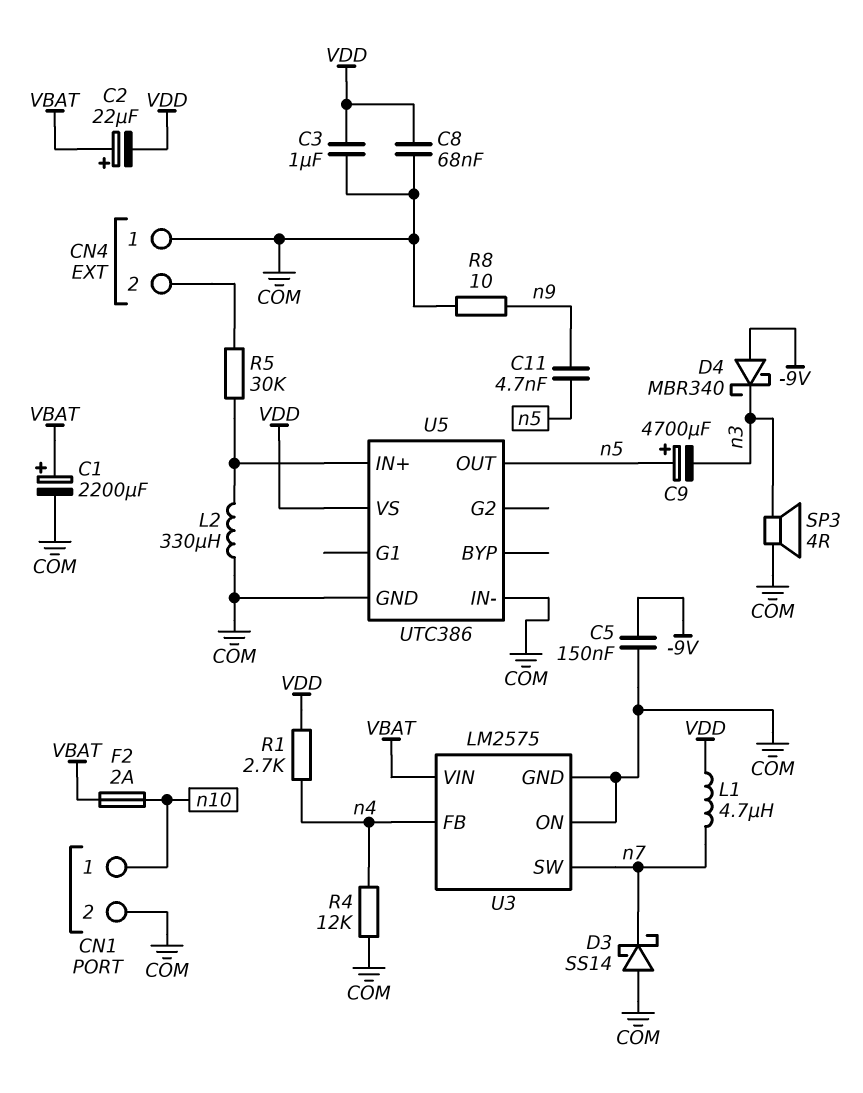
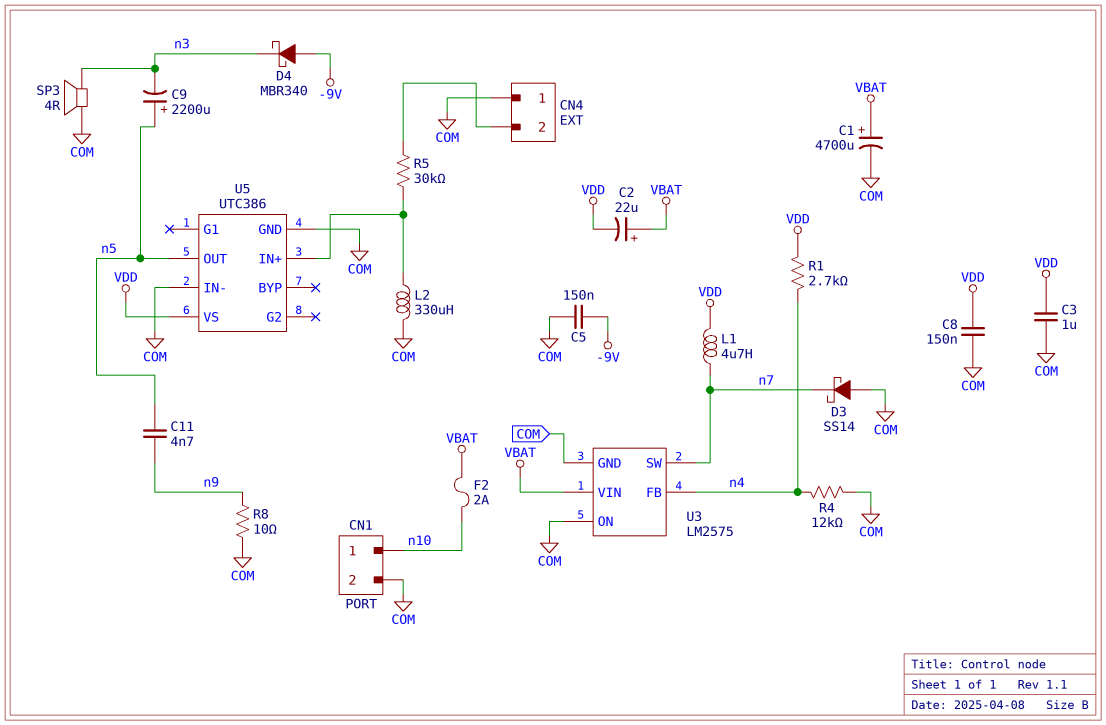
C1: 2200uF (plus VBAT, minus COM) -> 4700uF (plus VBAT, minus COM)
C8: 68nF (COM, VDD) -> 150nF (COM, VDD)
C9: 4700uF (plus n5, minus n3) -> 2200uF (plus n5, minus n3)

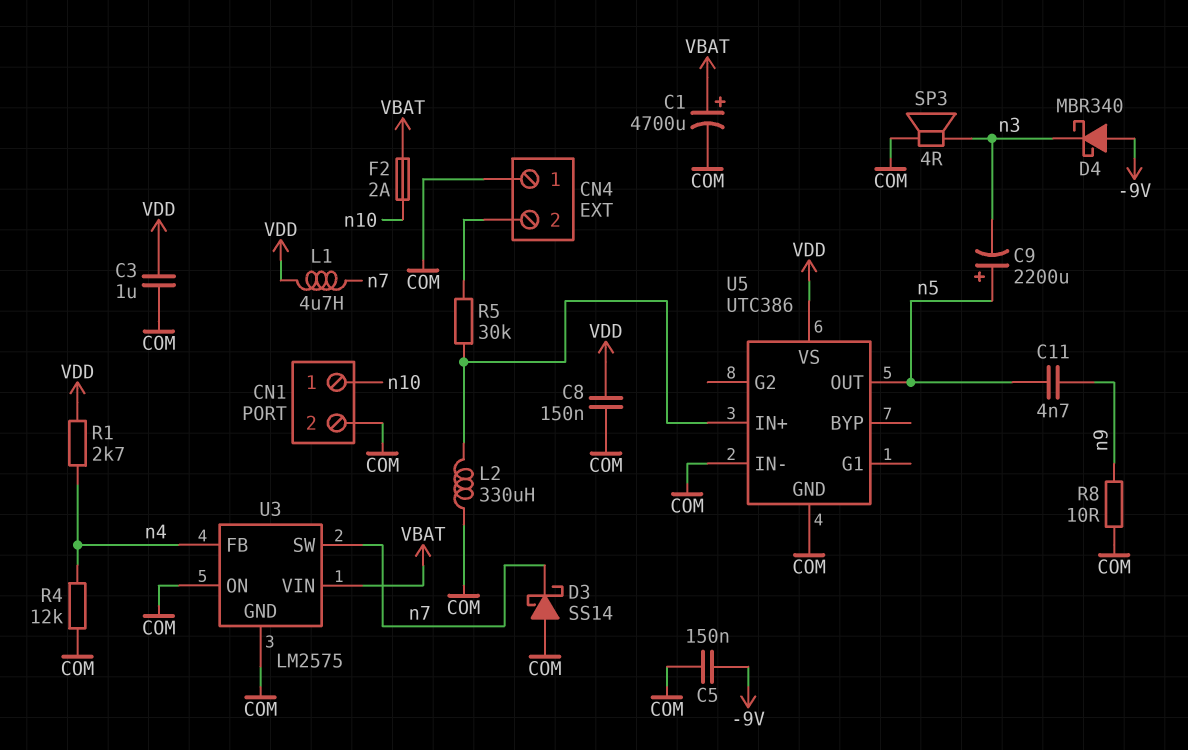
C2: 22uF (plus VBAT, minus VDD) -> none

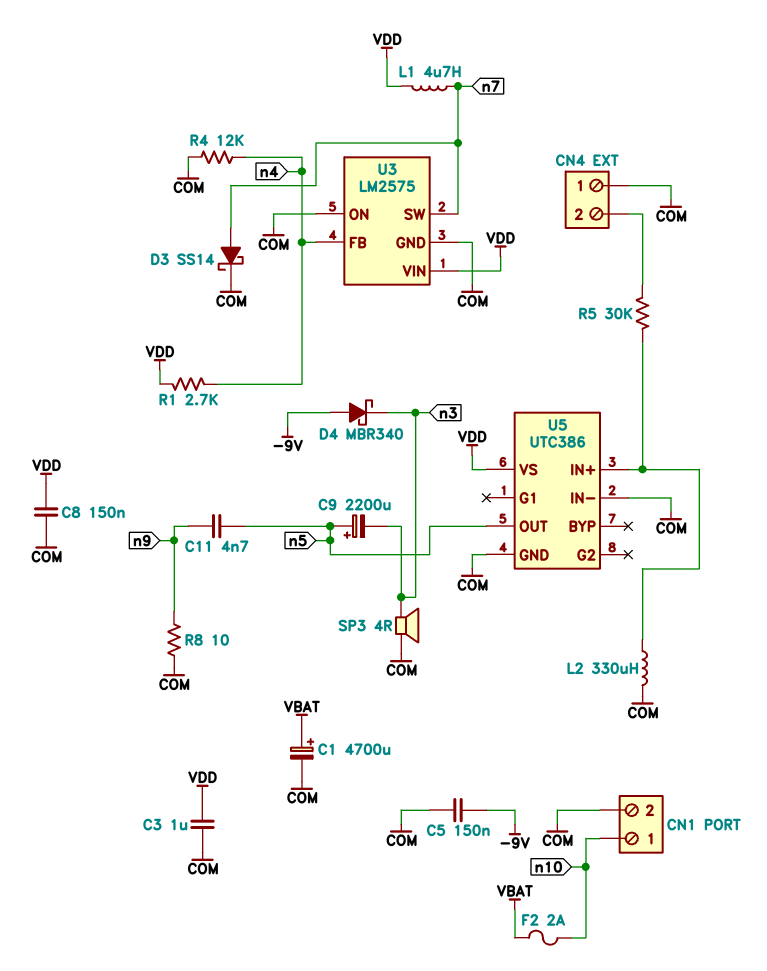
D3: schottky SS14 (A COM, K n7) -> schottky SS14 (A n7, K COM)
U3 pin VIN: VBAT -> VDD

